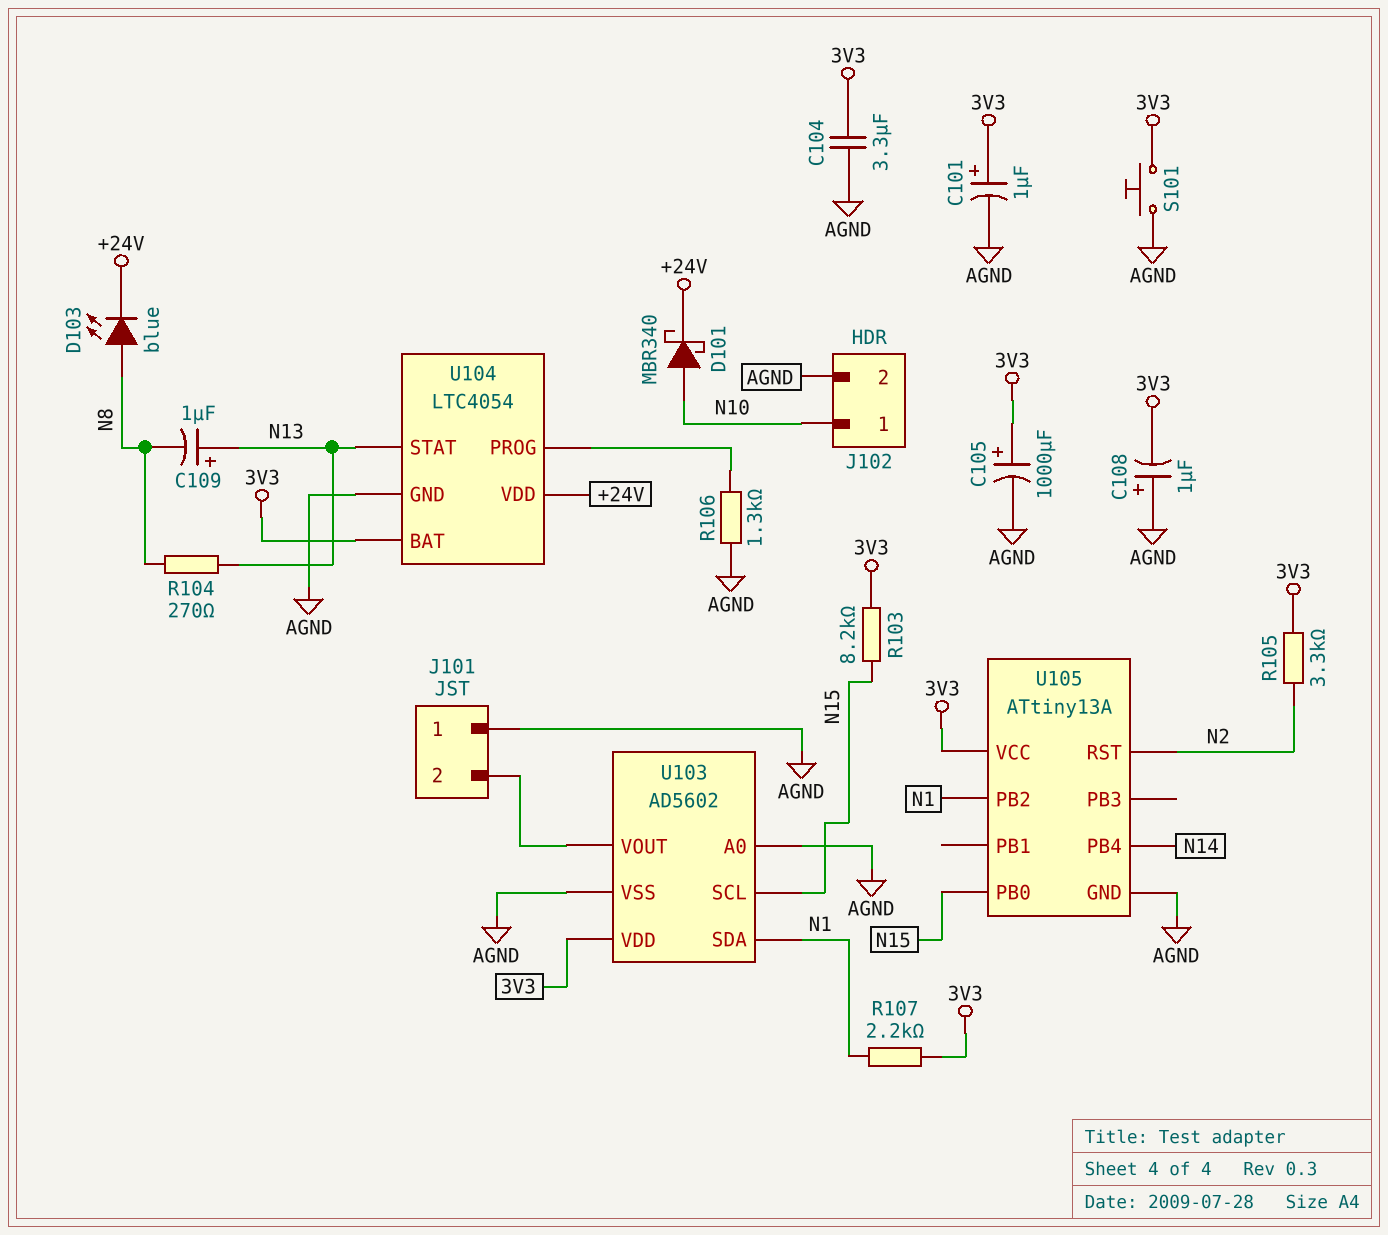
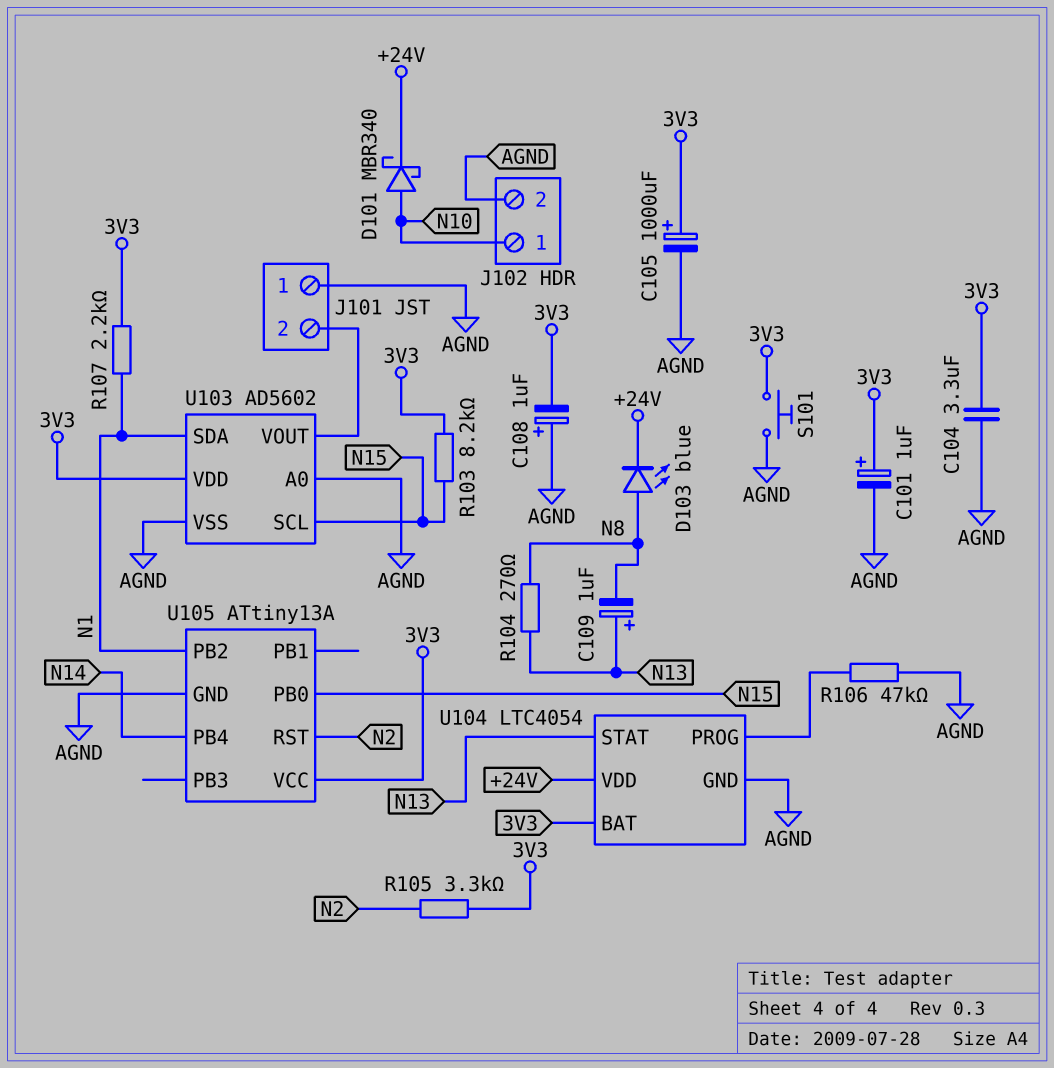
R106: 1.3k (AGND, U104/PROG) -> 47k (AGND, U104/PROG)

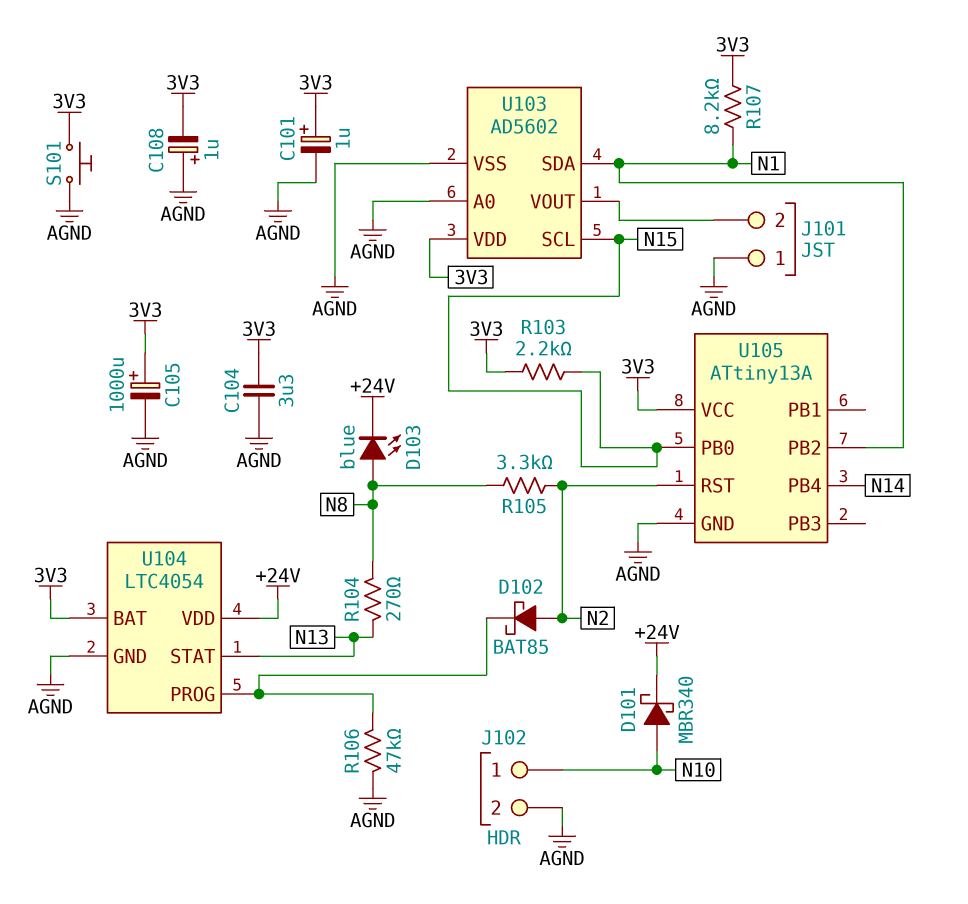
C109: 1uF (plus N13, minus N8) -> none
D102: none -> schottky BAT85 (A N2, K U104/PROG)
R103: 8.2k (3V3, N15) -> 2.2k (3V3, N15)
R105: 3.3k (3V3, N2) -> 3.3k (N2, N8)
R107: 2.2k (3V3, N1) -> 8.2k (3V3, N1)

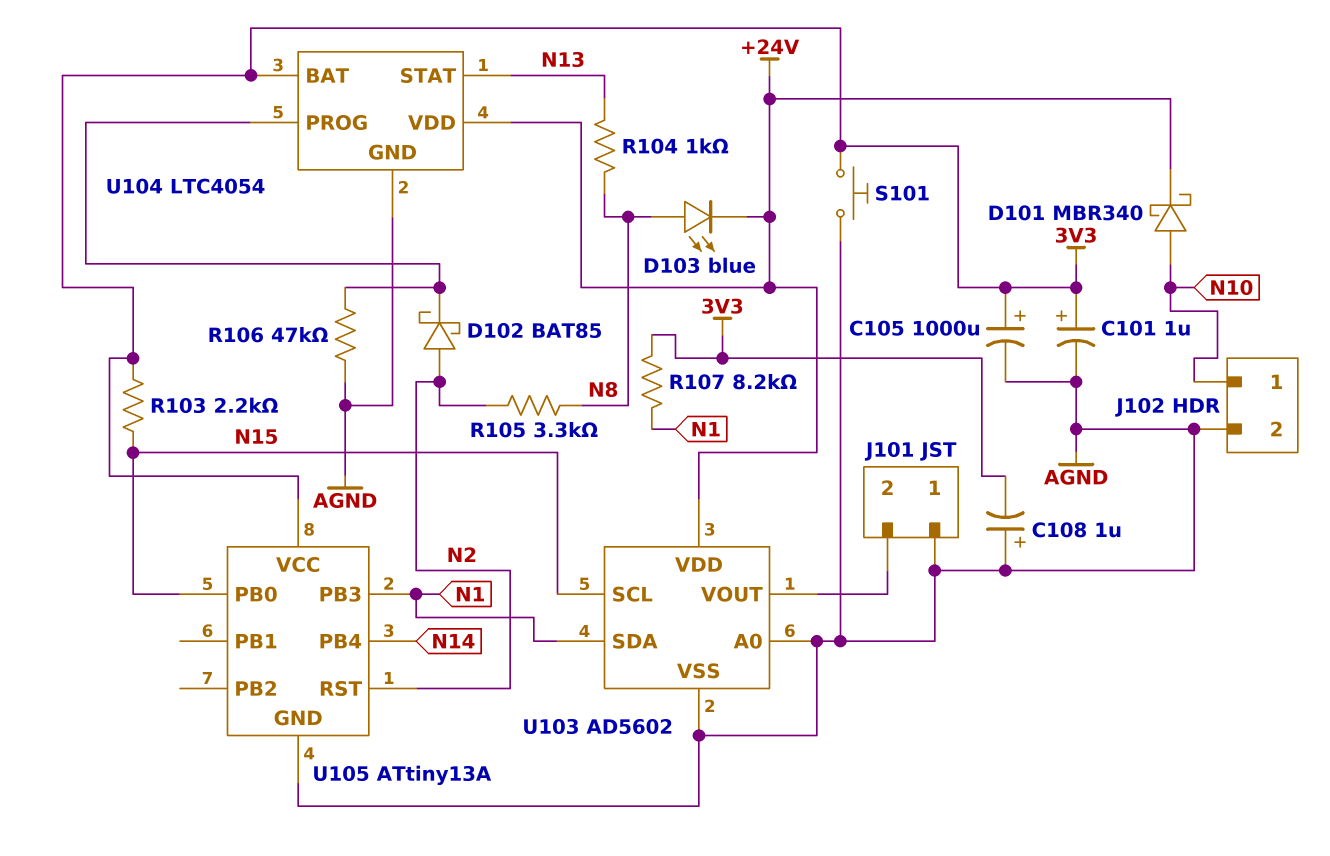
C104: 3.3uF (3V3, AGND) -> none
R104: 270 (N8, N13) -> 1k (N8, N13)
U103 pin VDD: 3V3 -> +24V
U105 pin PB2: N1 -> none
U105 pin PB3: none -> N1

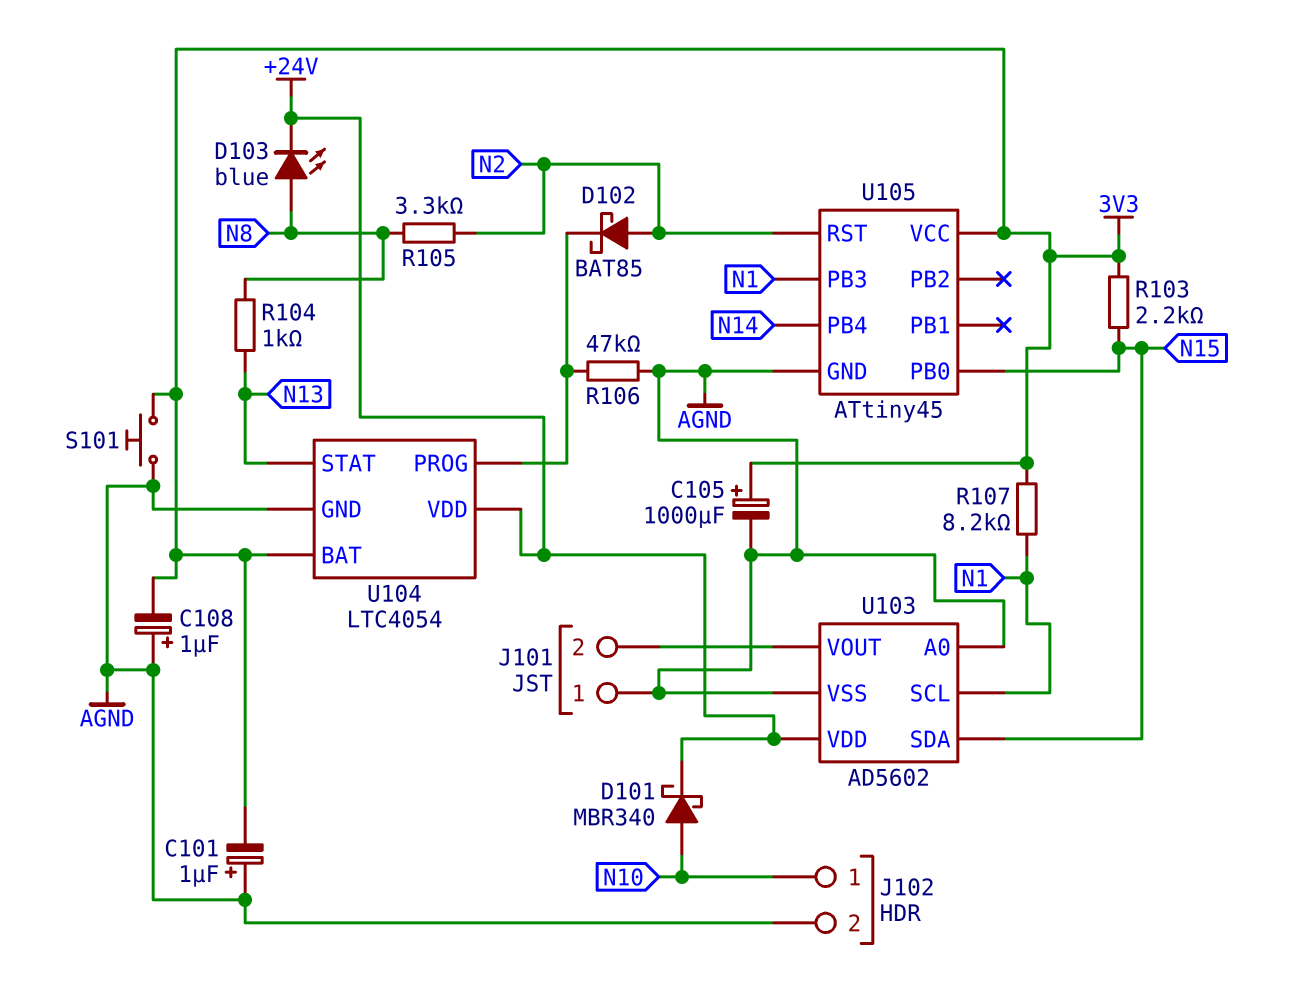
C101: 1uF (plus 3V3, minus AGND) -> 1uF (plus AGND, minus 3V3)
U103 pin SCL: N15 -> N1
U103 pin SDA: N1 -> N15
U105: ATtiny13A -> ATtiny45

